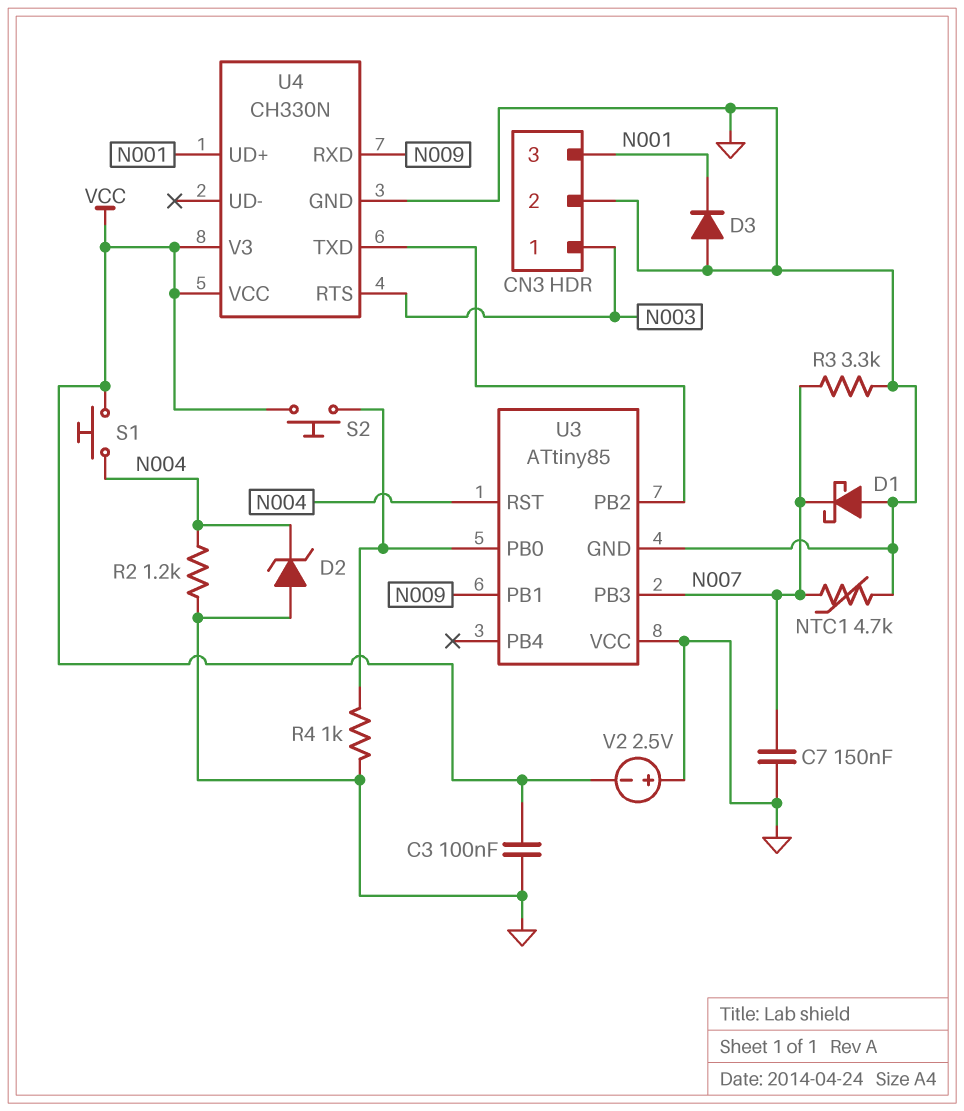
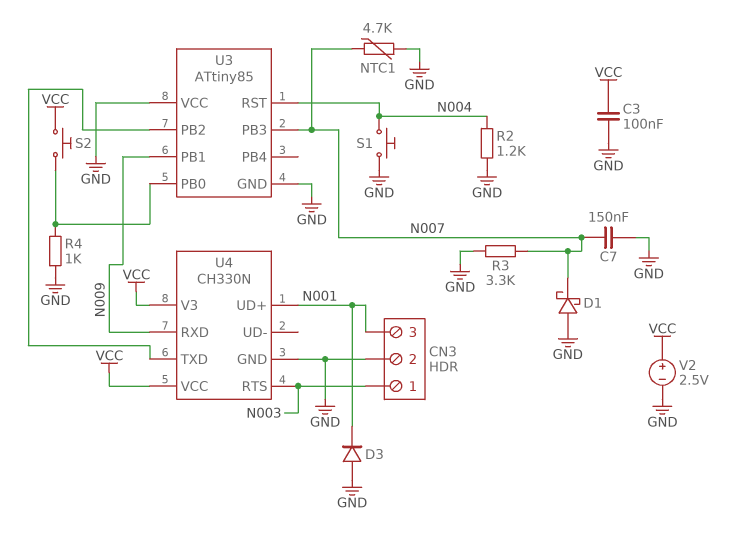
D2: zener (A GND, K N004) -> none
S1: button (N004, VCC) -> button (GND, N004)
V2: 2.5V (plus GND, minus VCC) -> 2.5V (plus VCC, minus GND)

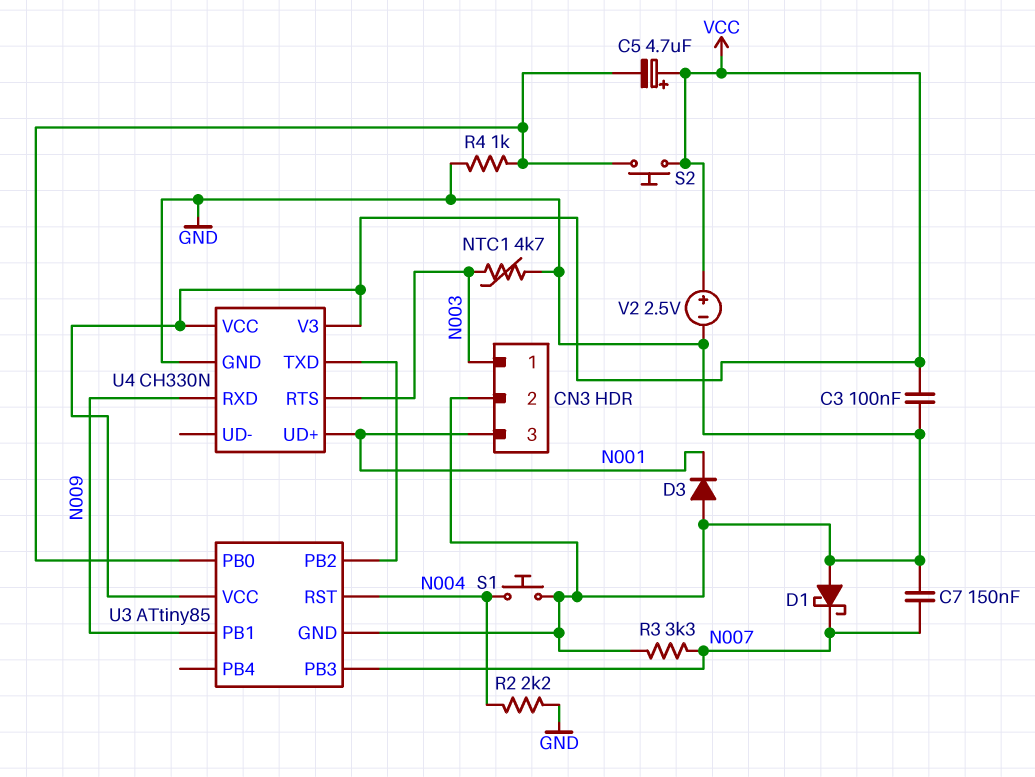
C5: none -> 4.7uF (plus VCC, minus U3/PB0)
NTC1: 4.7k (GND, N007) -> 4.7k (GND, N003)
R2: 1.2k (GND, N004) -> 2.2k (GND, N004)
U3 pin VCC: GND -> VCC

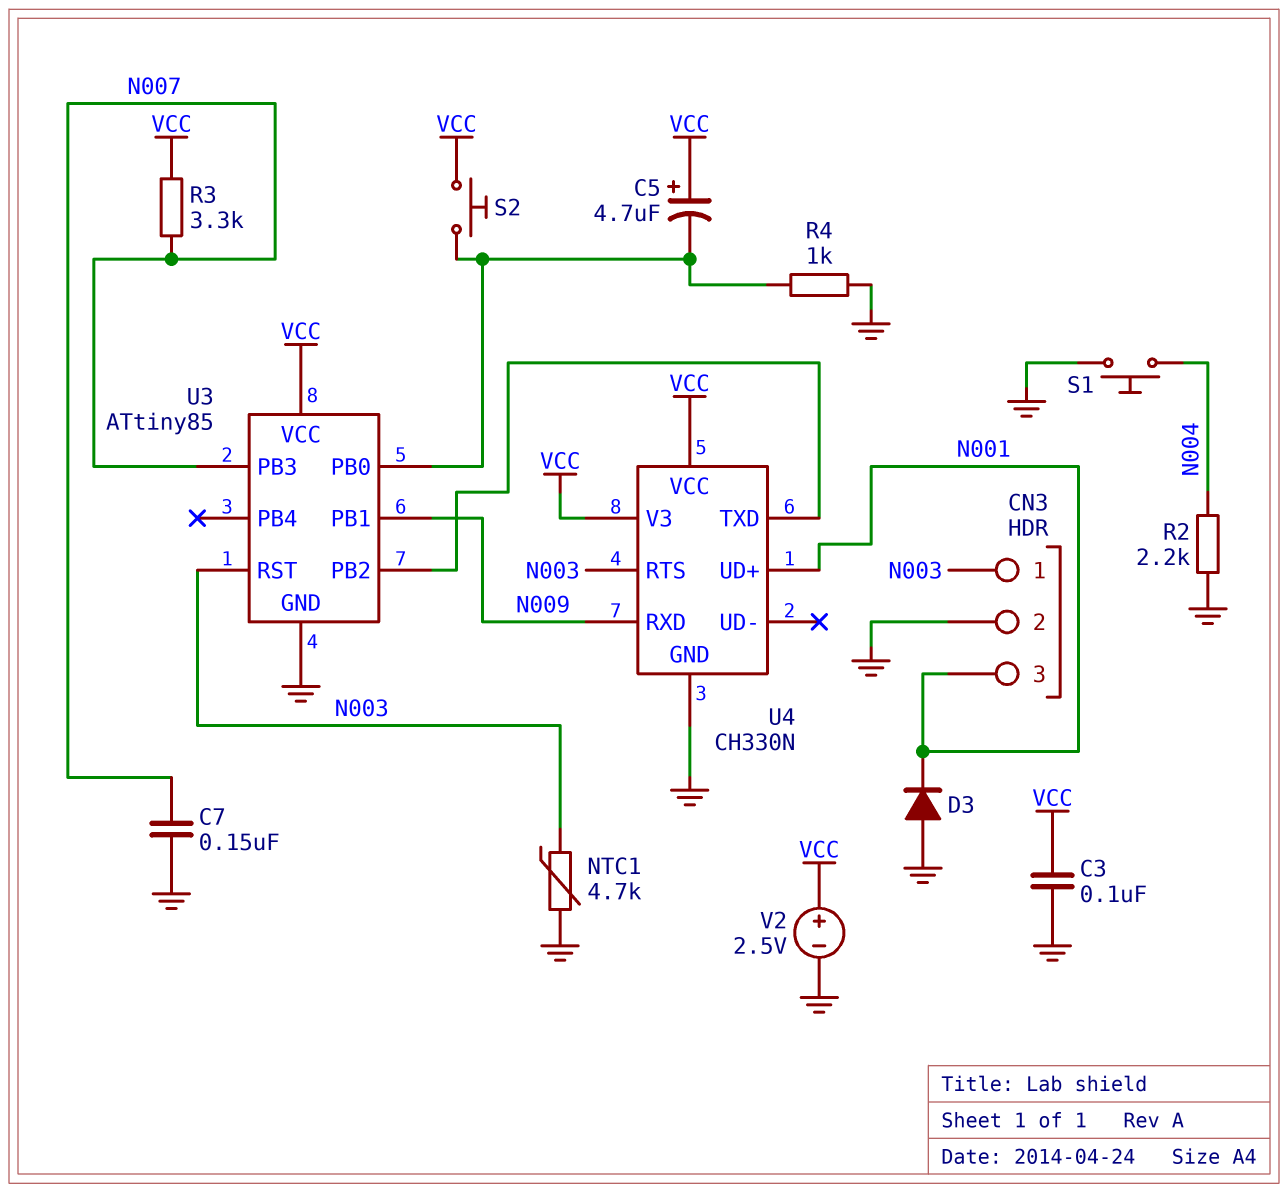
D1: schottky (A GND, K N007) -> none
R3: 3.3k (GND, N007) -> 3.3k (N007, VCC)
U3 pin RST: N004 -> N003

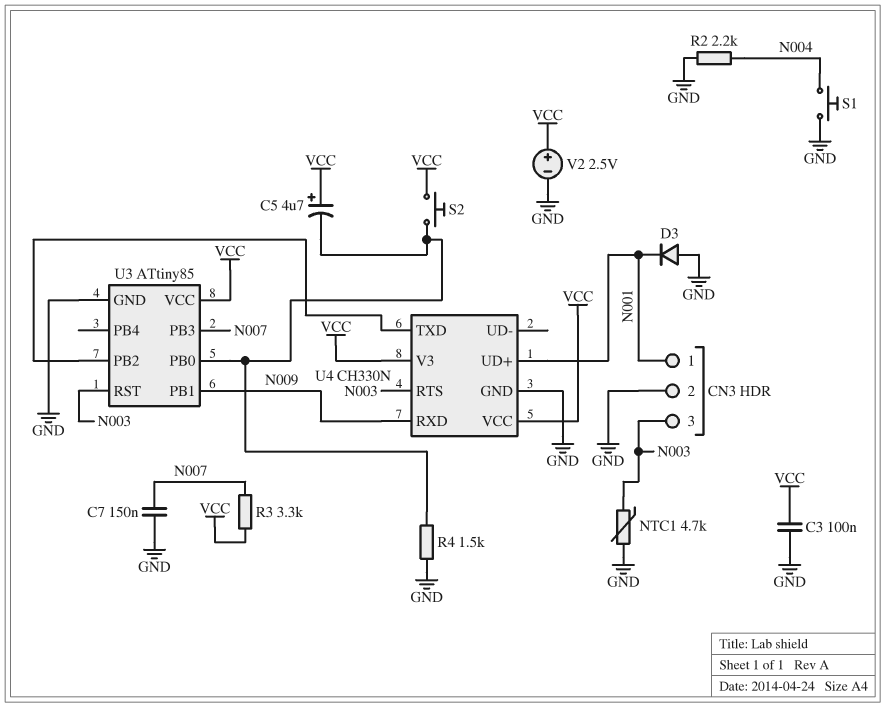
CN3 pin 1: N003 -> N001
CN3 pin 3: N001 -> N003
R4: 1k (GND, U3/PB0) -> 1.5k (GND, U3/PB0)

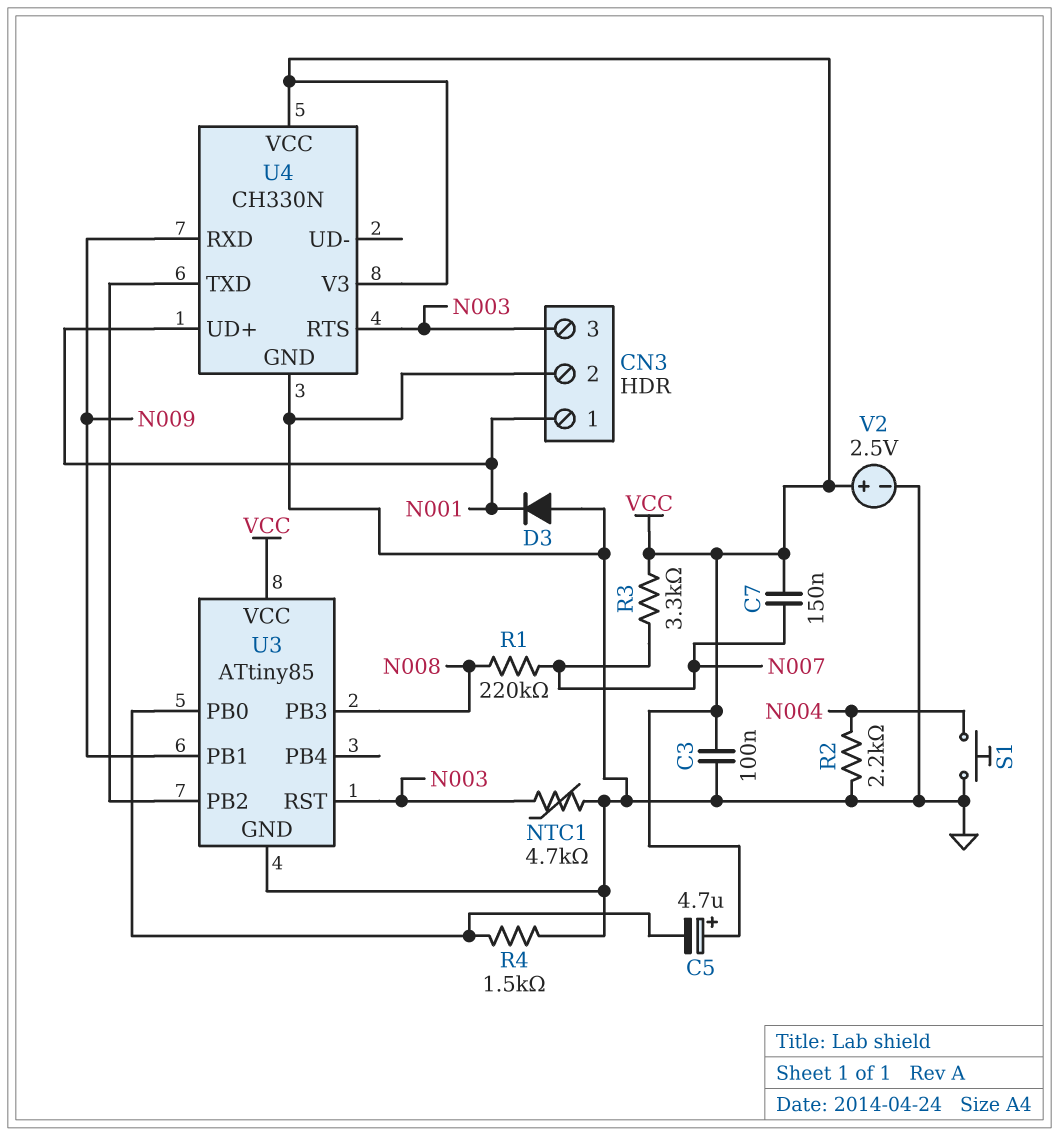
C7: 150nF (GND, N007) -> 150nF (N007, VCC)
R1: none -> 220k (N007, N008)
S2: button (U3/PB0, VCC) -> none
U3 pin PB3: N007 -> N008

